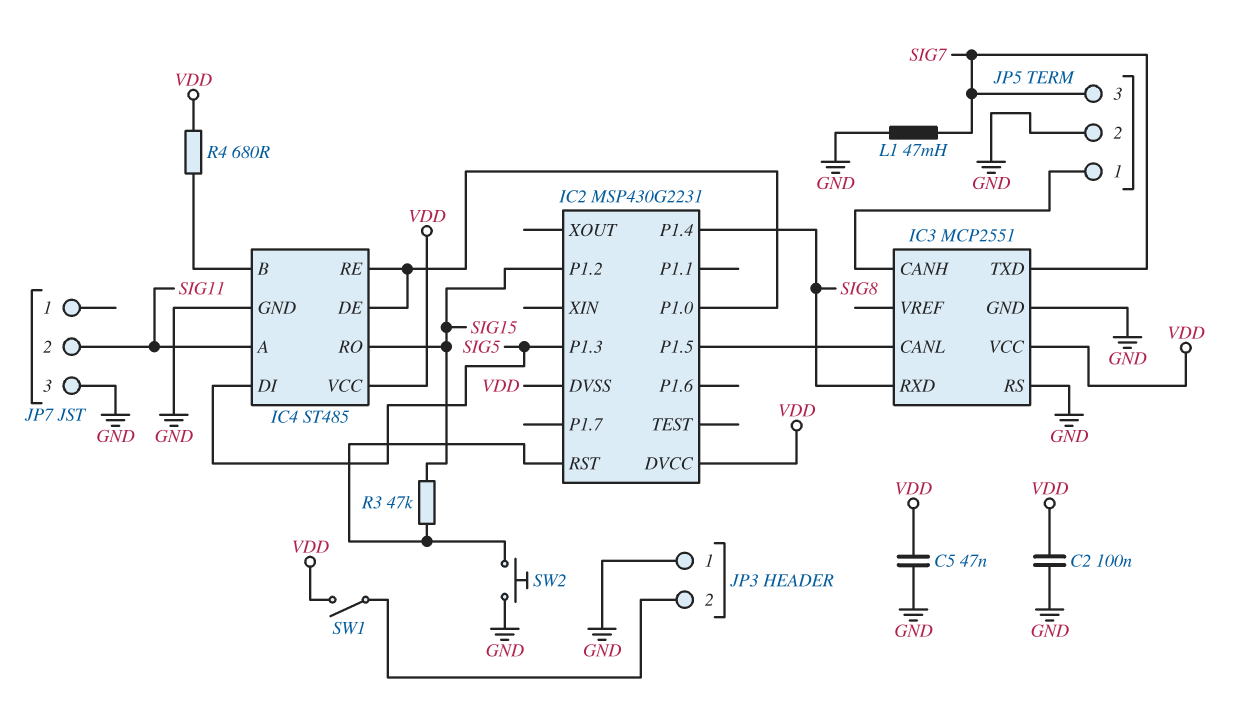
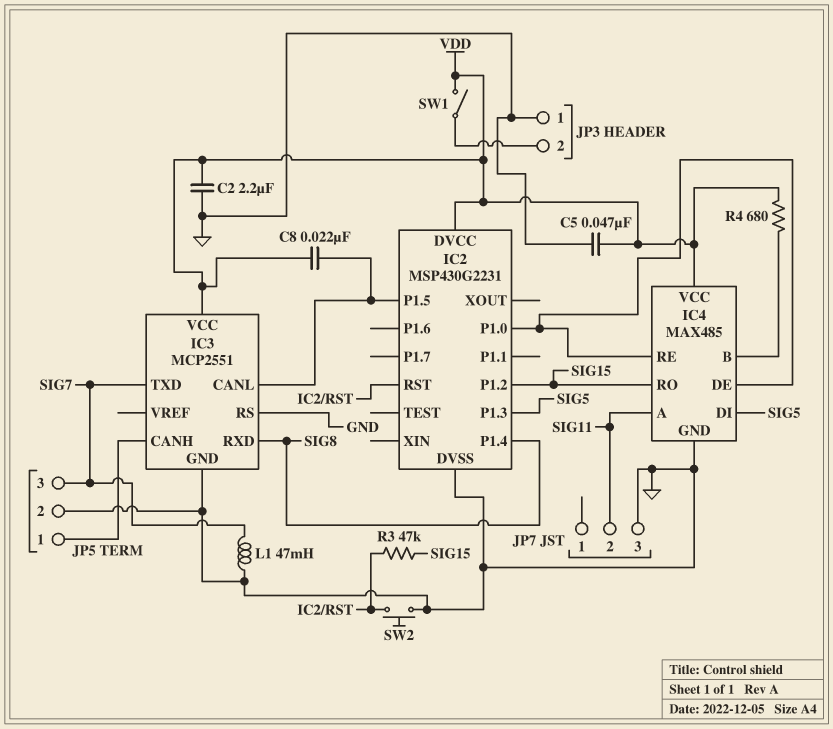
C2: 100nF (GND, VDD) -> 2.2uF (GND, VDD)
C8: none -> 22nF (IC2/P1.5, VDD)
IC2 pin DVSS: VDD -> GND
IC4: ST485 -> MAX485

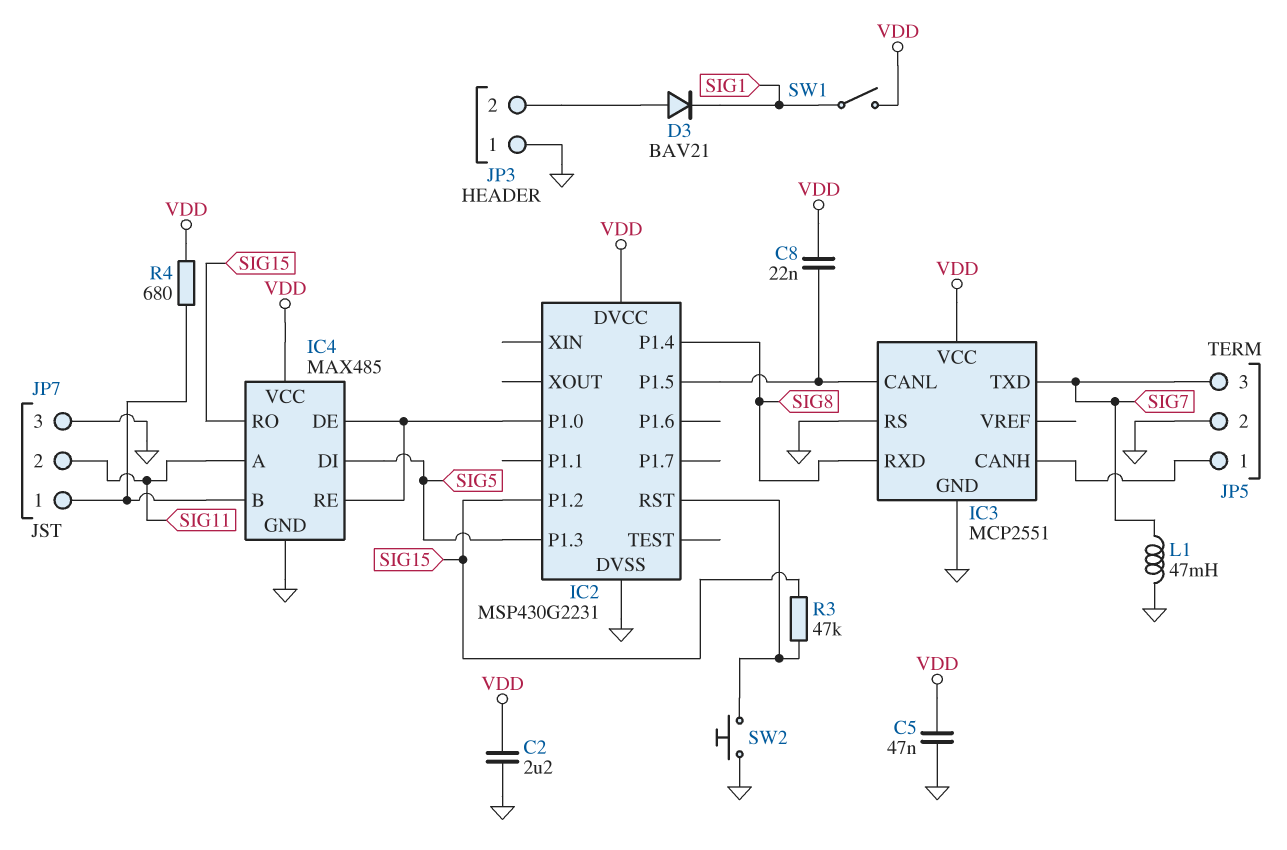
D3: none -> diode BAV21 (A JP3/2, K SIG1)
JP7 pin 1: none -> IC4/B
SW1: switch (JP3/2, VDD) -> switch (SIG1, VDD)

